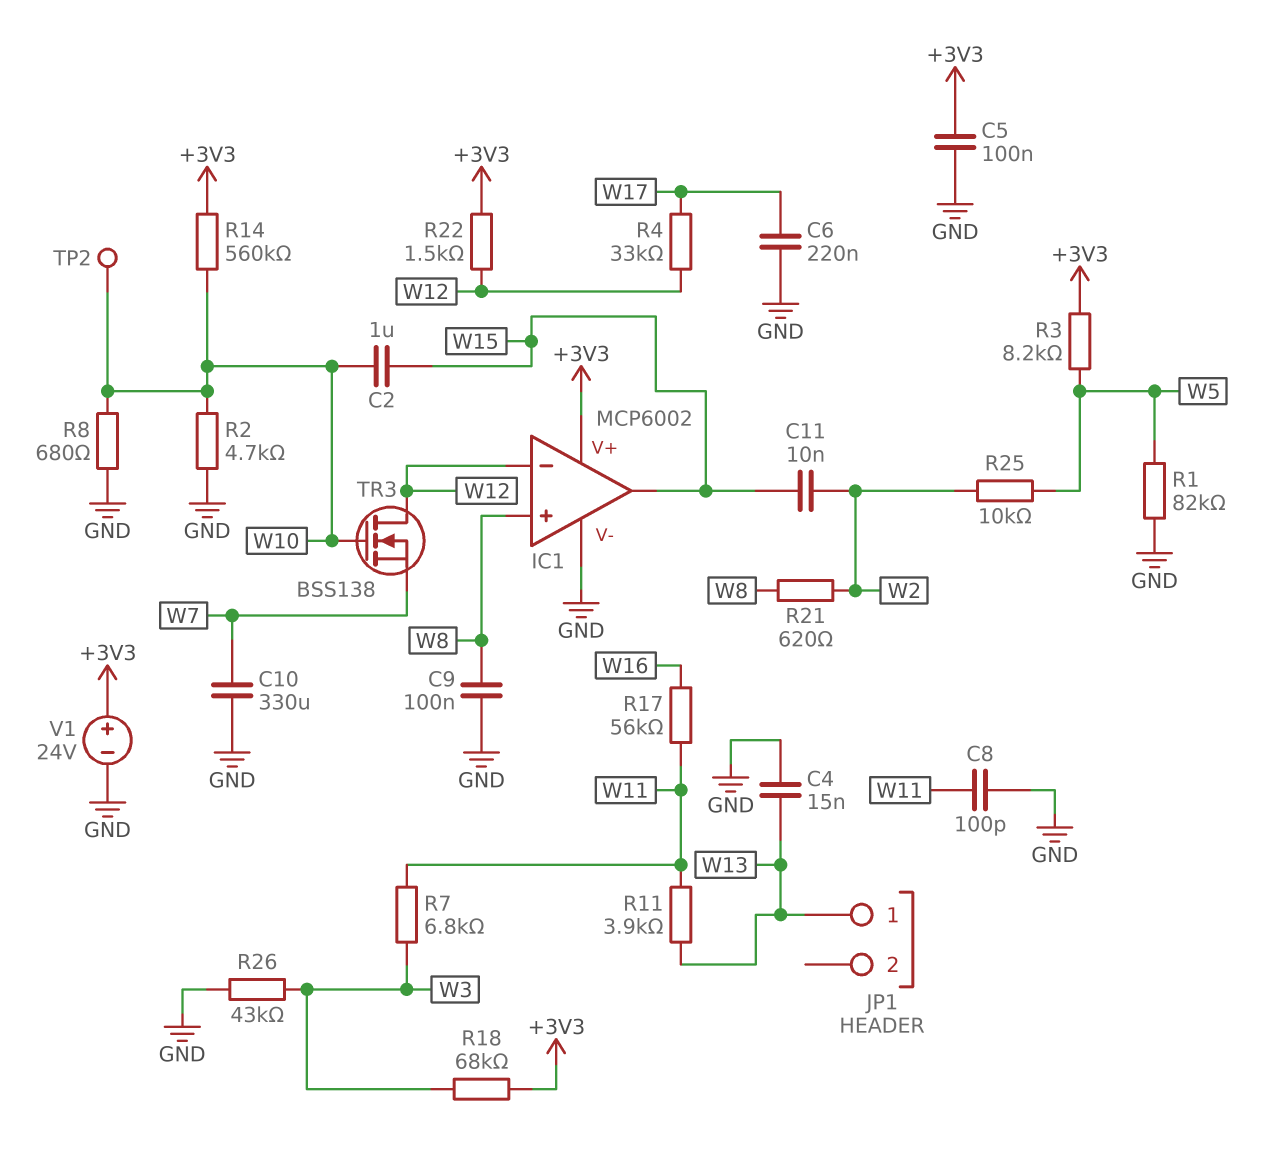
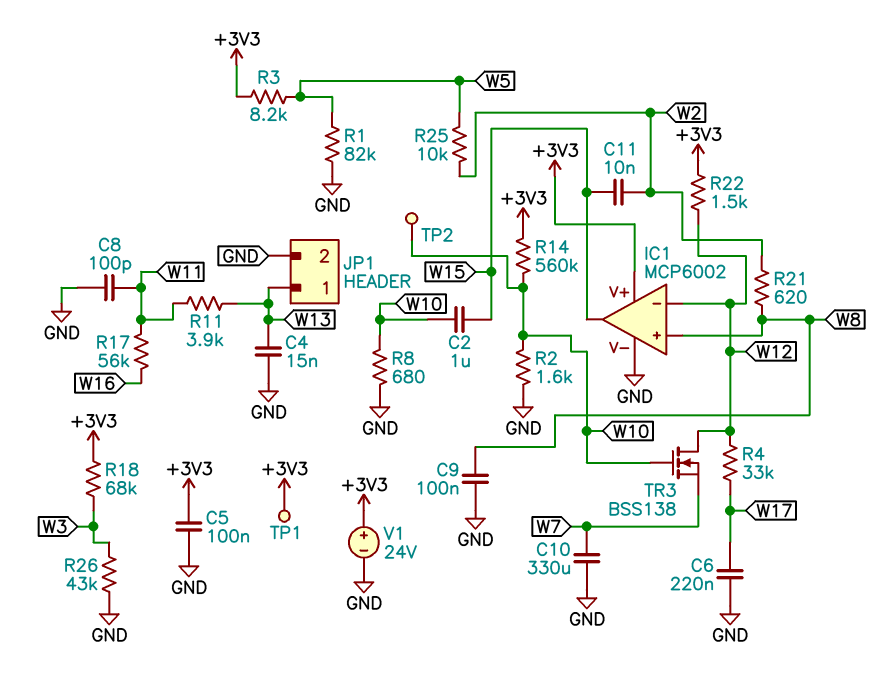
JP1 pin 2: none -> GND
R2: 4.7k (GND, W10) -> 1.6k (GND, W10)
R7: 6.8k (W3, W11) -> none
TP1: none -> test point (+3V3)

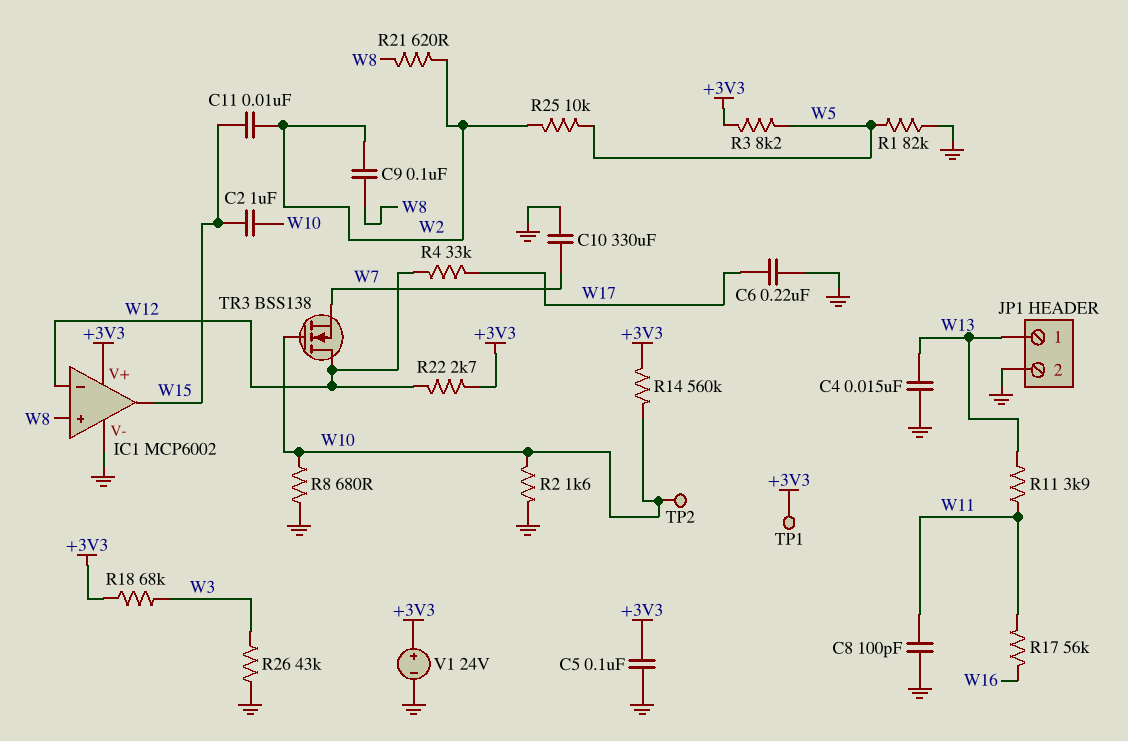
C9: 100nF (GND, W8) -> 100nF (W2, W8)
R22: 1.5k (+3V3, W12) -> 2.7k (+3V3, W12)

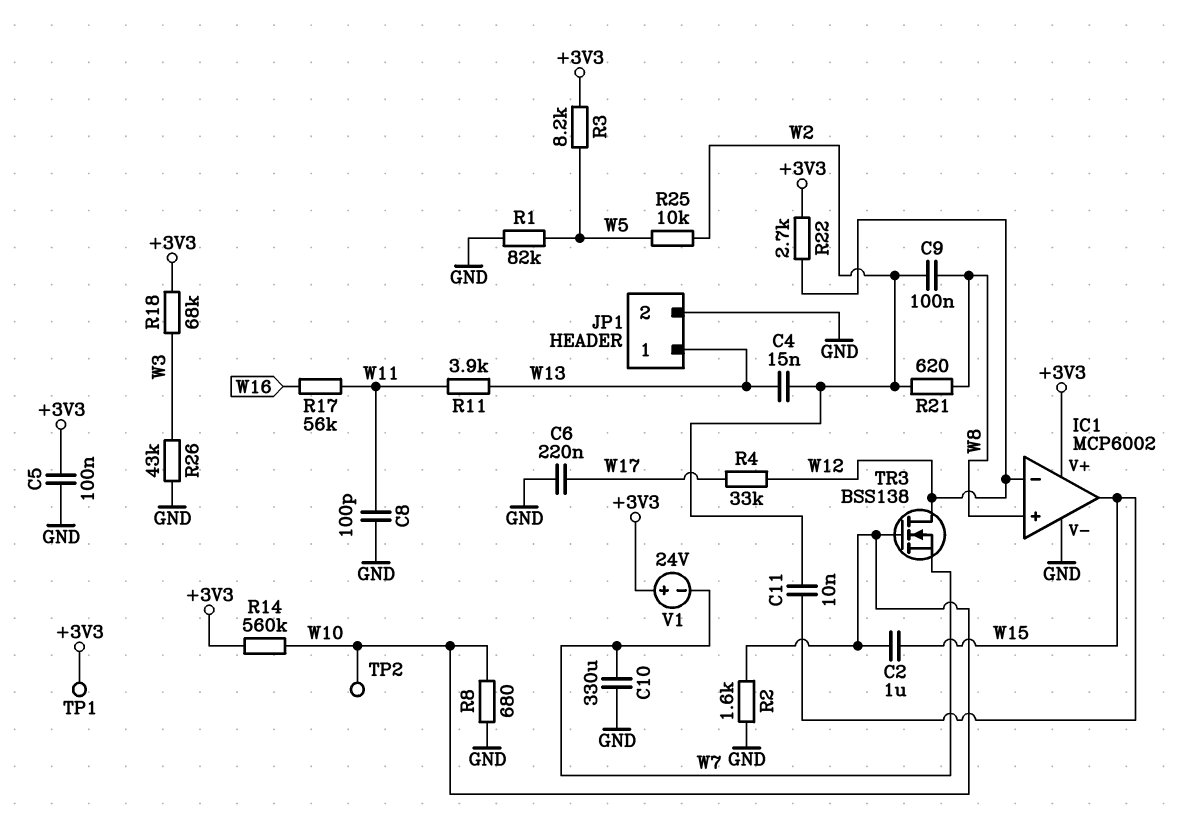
C4: 15nF (GND, W13) -> 15nF (W2, W13)
V1: 24V (plus +3V3, minus GND) -> 24V (plus +3V3, minus W7)

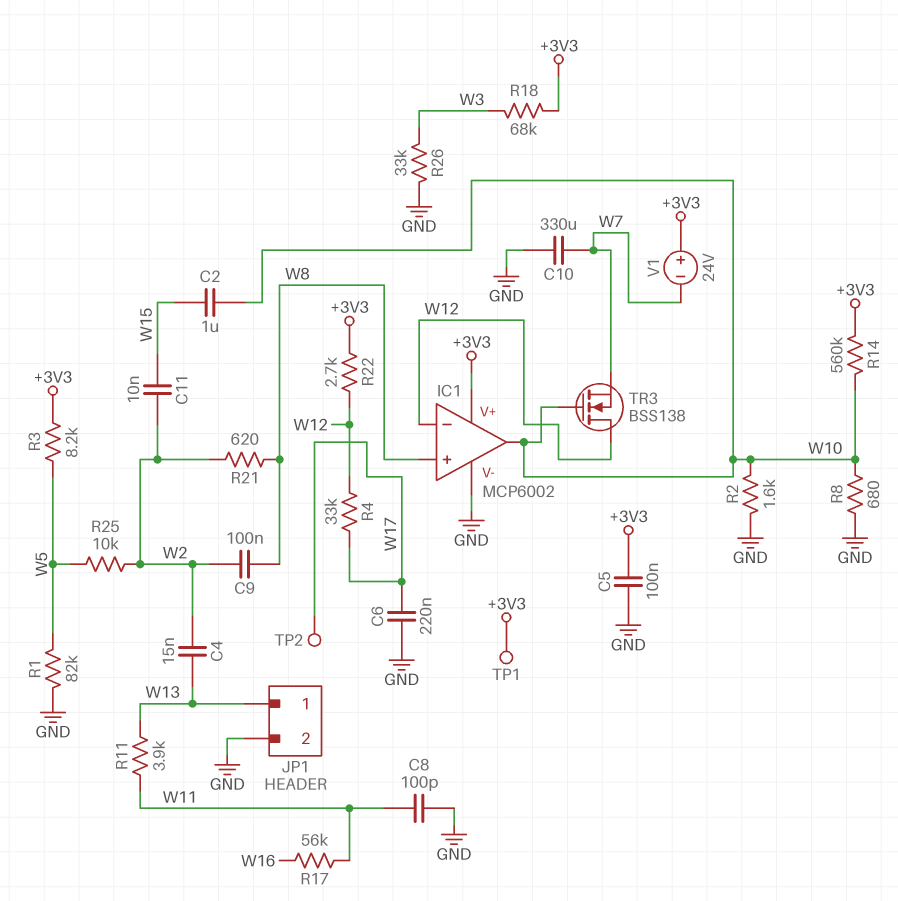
IC1 pin out: W15 -> W10
R26: 43k (GND, W3) -> 33k (GND, W3)
TP2: test point (W10) -> test point (W17)

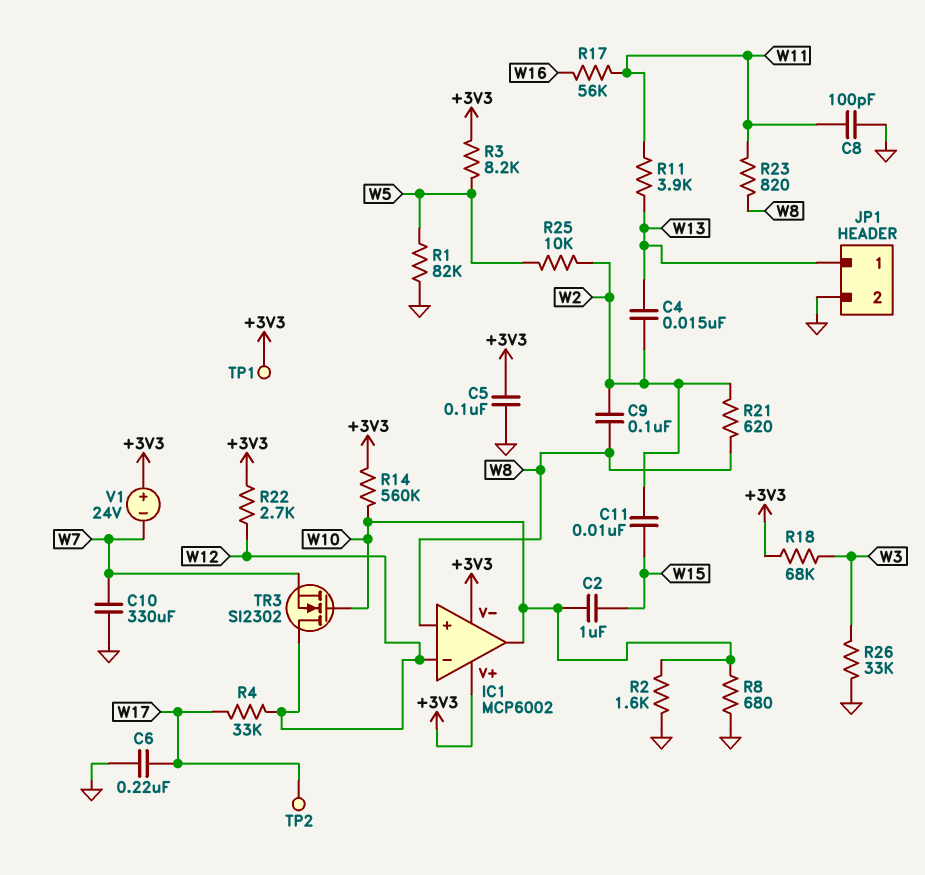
IC1 pin V-: GND -> +3V3
R23: none -> 820 (W8, W11)
TR3: NMOS BSS138 (G W10, D W12, S W7) -> NMOS SI2302 (G W10, D W12, S W7)

